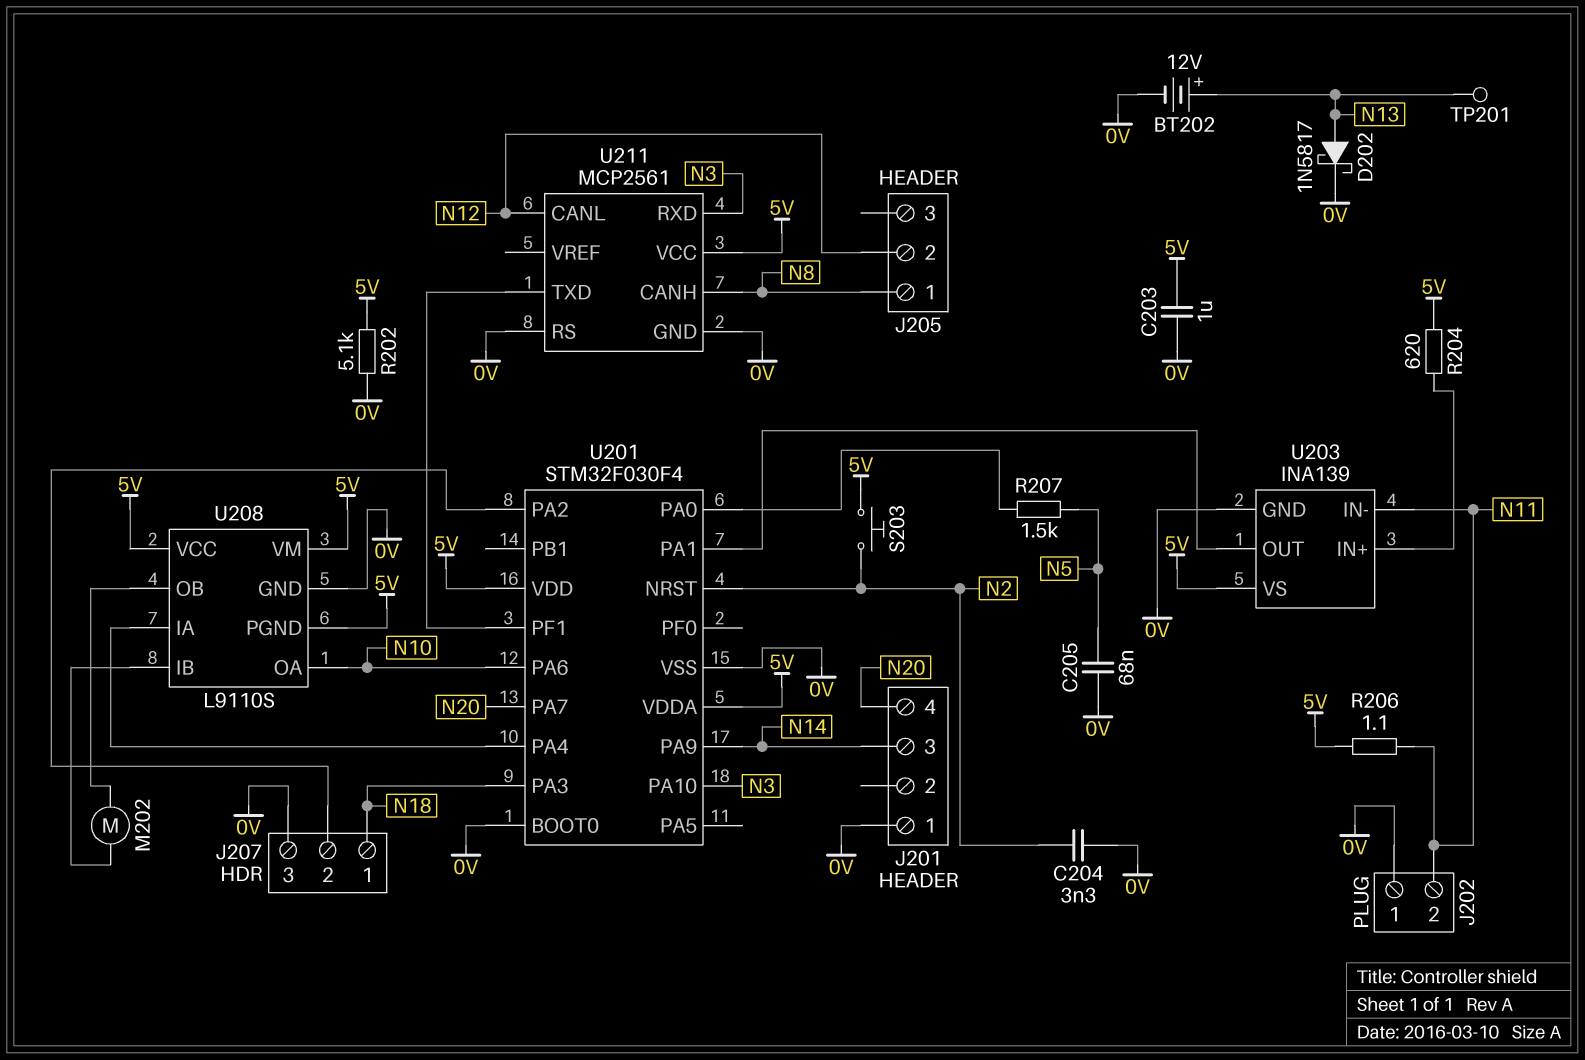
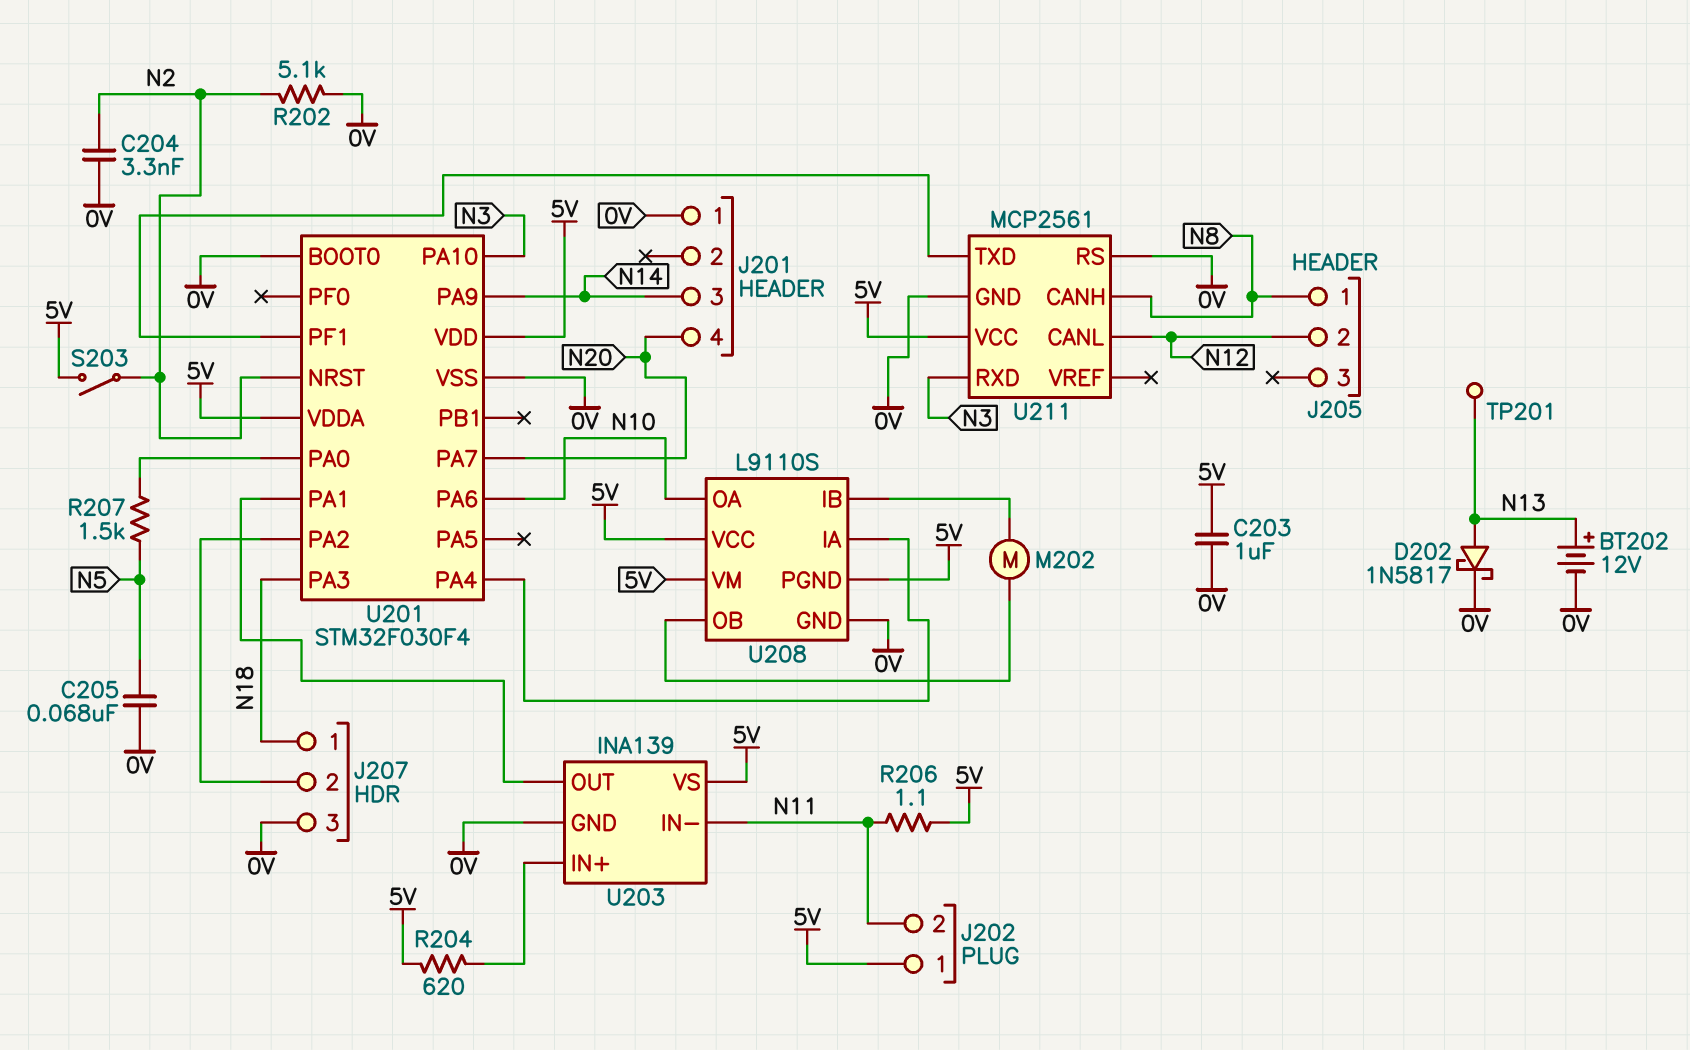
J202 pin 1: 0V -> 5V
R202: 5.1k (0V, 5V) -> 5.1k (0V, N2)
S203: button (5V, N2) -> switch (5V, N2)

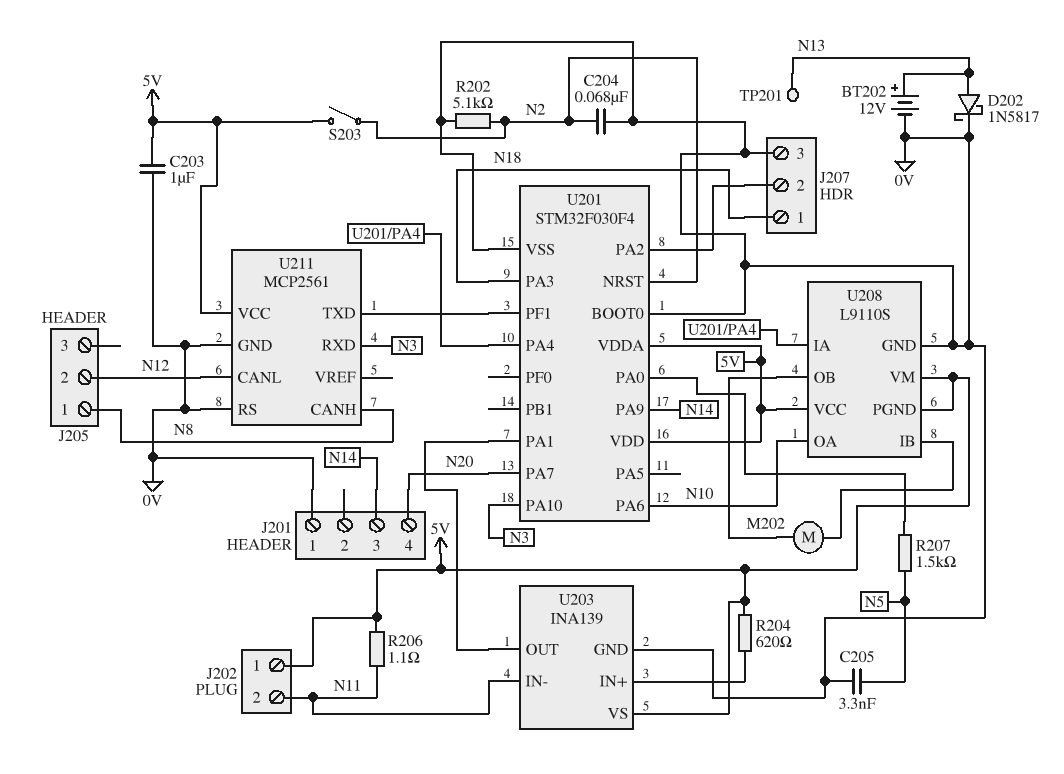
C204: 3.3nF (0V, N2) -> 68nF (0V, N2)
C205: 68nF (0V, N5) -> 3.3nF (0V, N5)

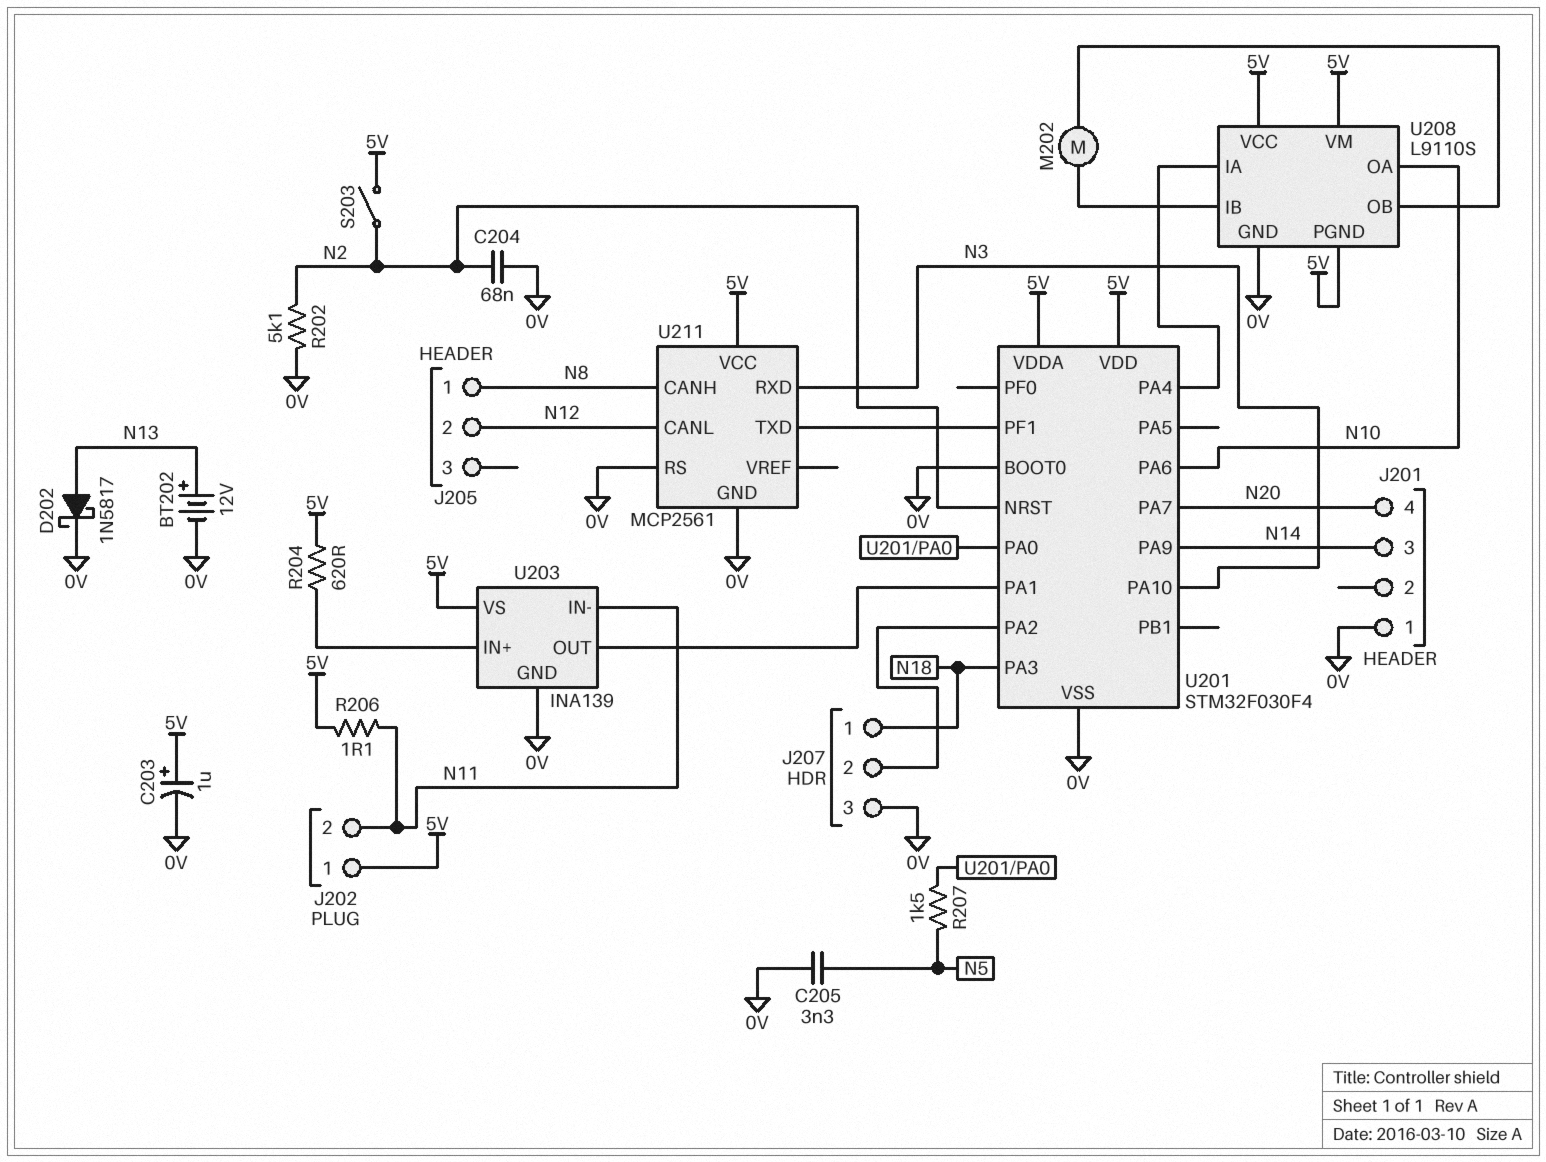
C203: 1uF (0V, 5V) -> 1uF (plus 5V, minus 0V)
TP201: test point (N13) -> none

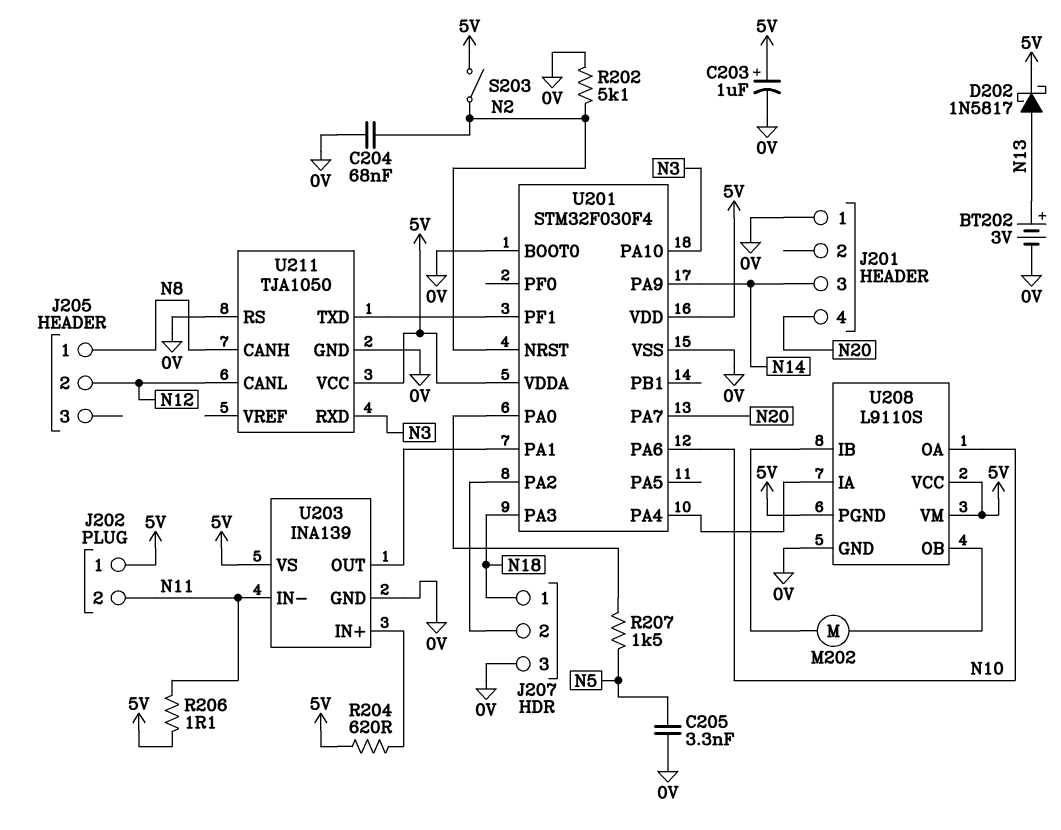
BT202: 12V (plus N13, minus 0V) -> 3V (plus N13, minus 0V)
D202: schottky 1N5817 (A N13, K 0V) -> schottky 1N5817 (A N13, K 5V)
U211: MCP2561 -> TJA1050

